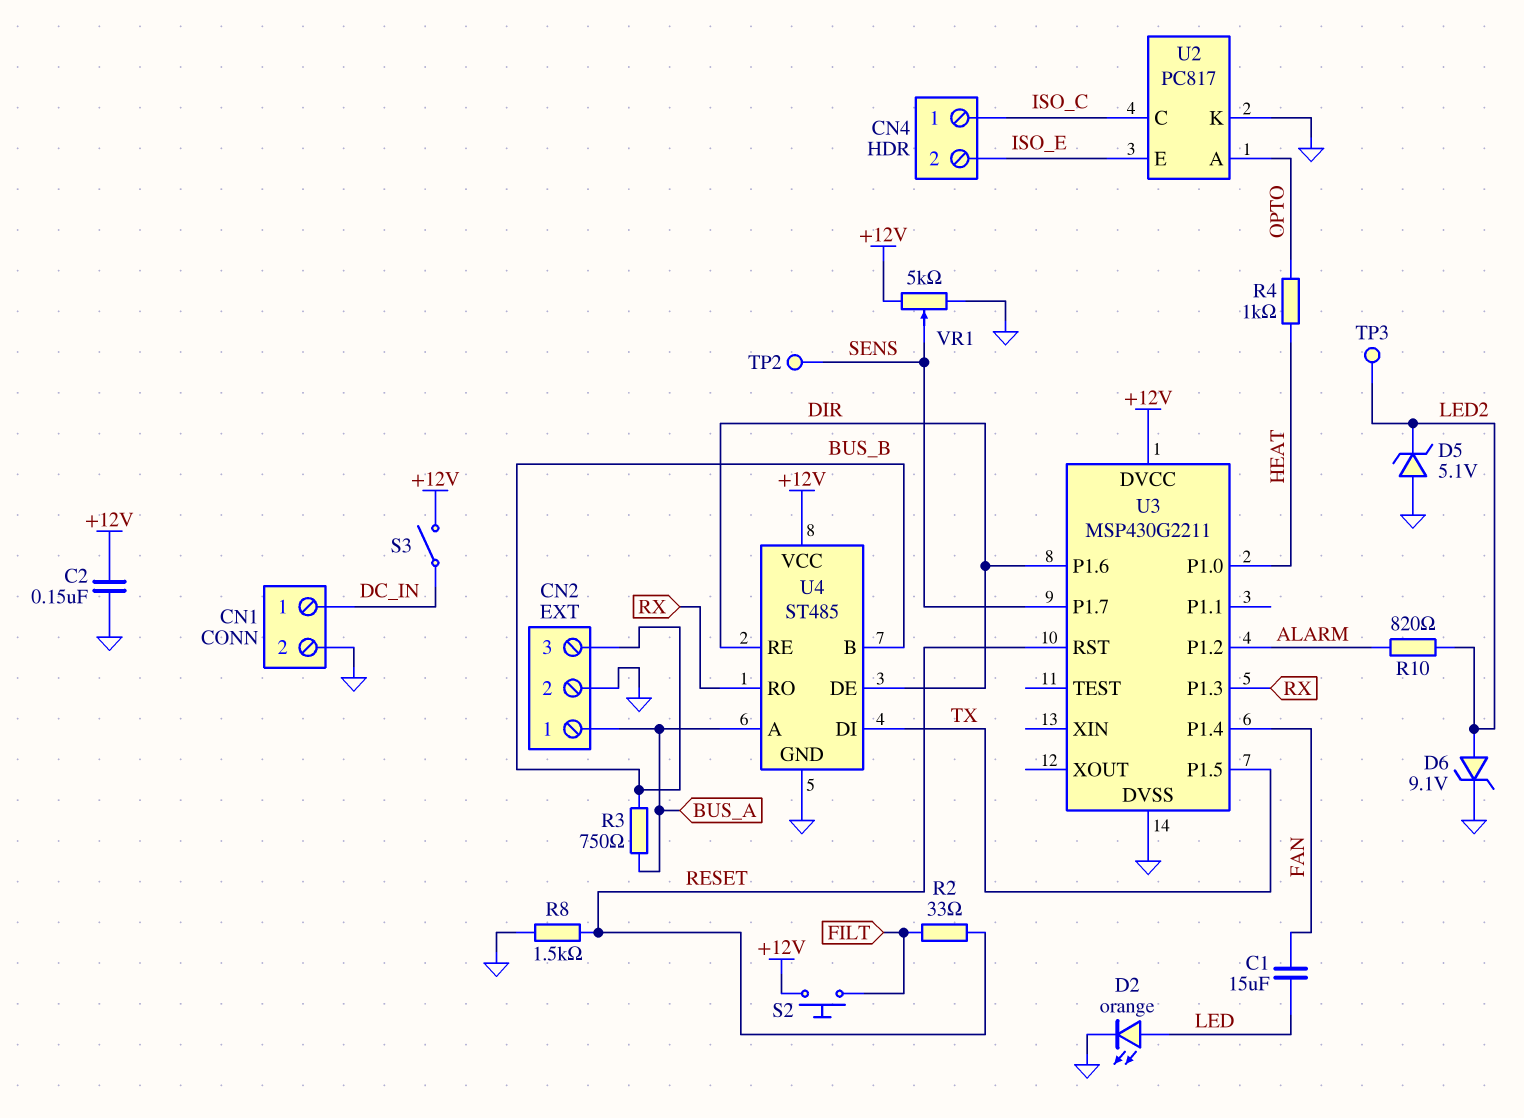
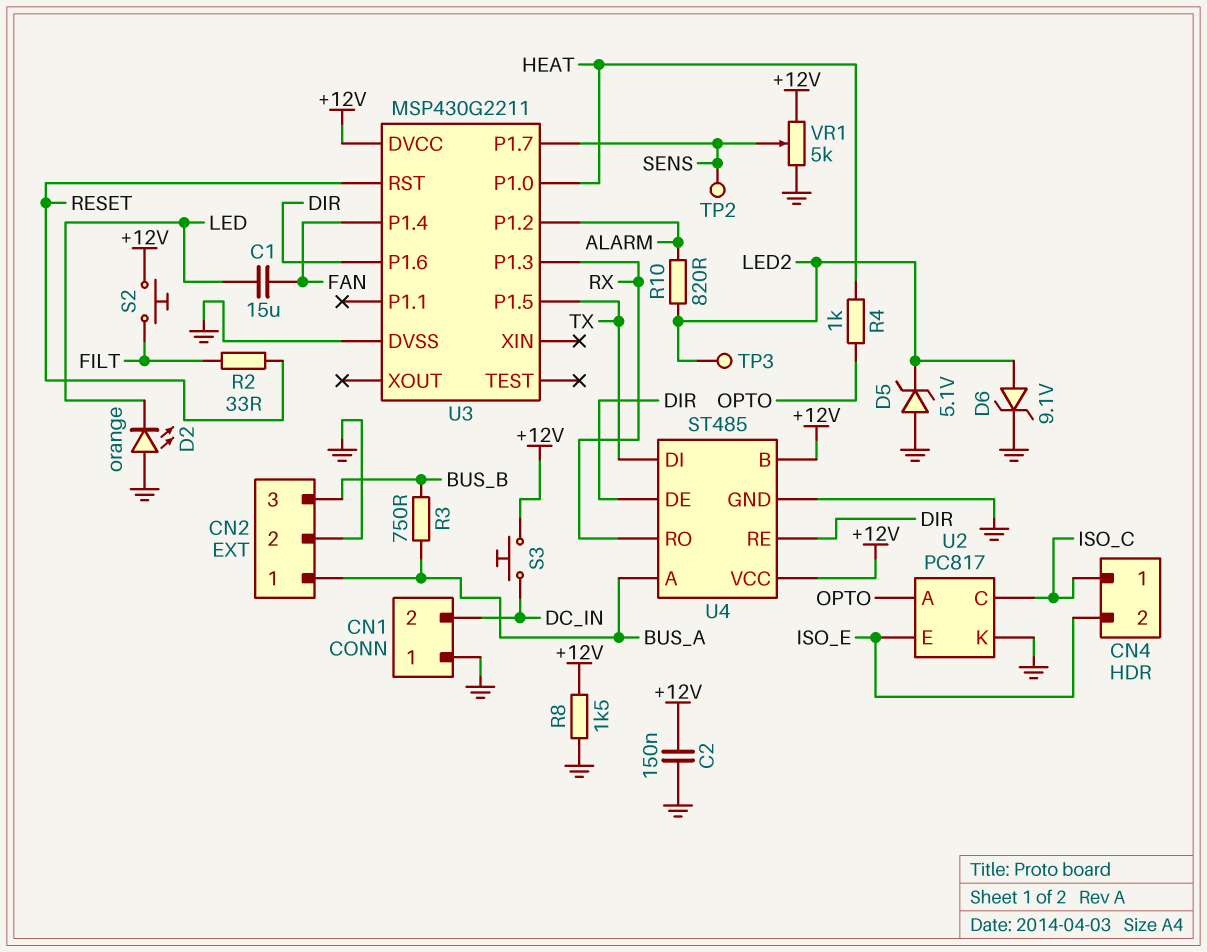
CN1 pin 1: DC_IN -> GND
CN1 pin 2: GND -> DC_IN
D2: LED orange (A LED, K GND) -> LED orange (A GND, K LED)
R8: 1.5k (GND, RESET) -> 1.5k (+12V, GND)
S3: switch (+12V, DC_IN) -> button (+12V, DC_IN)
U4 pin B: BUS_B -> +12V

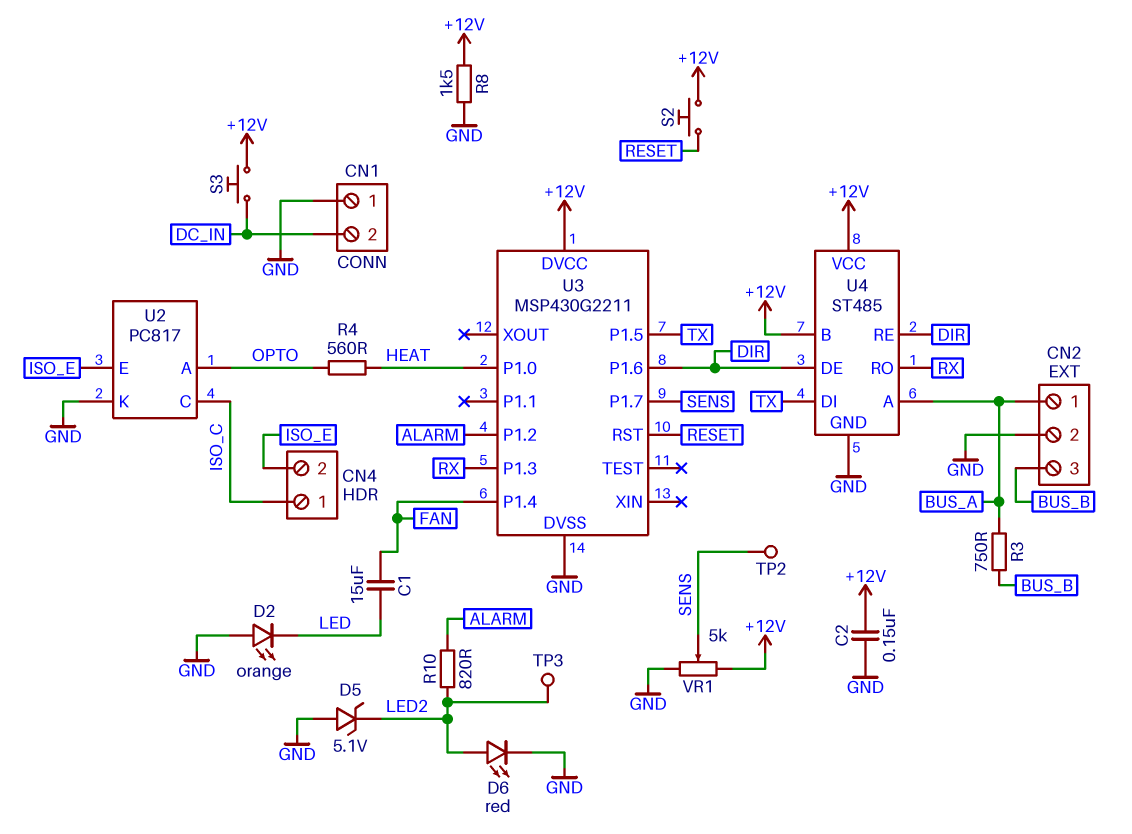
D6: zener 9.1V (A LED2, K GND) -> LED red (A LED2, K GND)
R2: 33 (FILT, RESET) -> none
R4: 1k (HEAT, OPTO) -> 560 (HEAT, OPTO)
S2: button (+12V, FILT) -> button (+12V, RESET)

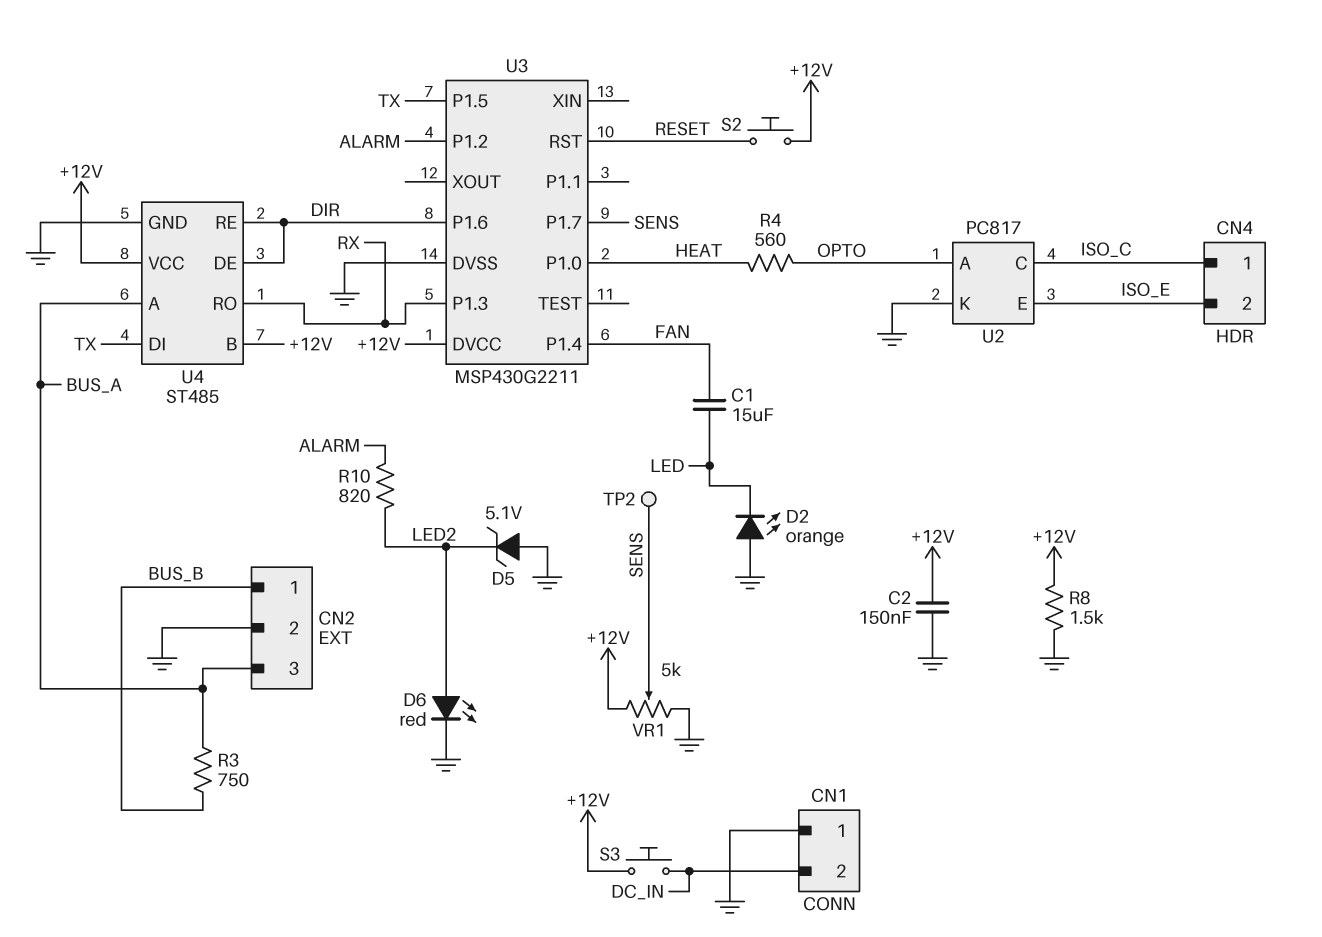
CN2 pin 1: BUS_A -> BUS_B
CN2 pin 3: BUS_B -> BUS_A
TP3: test point (LED2) -> none

